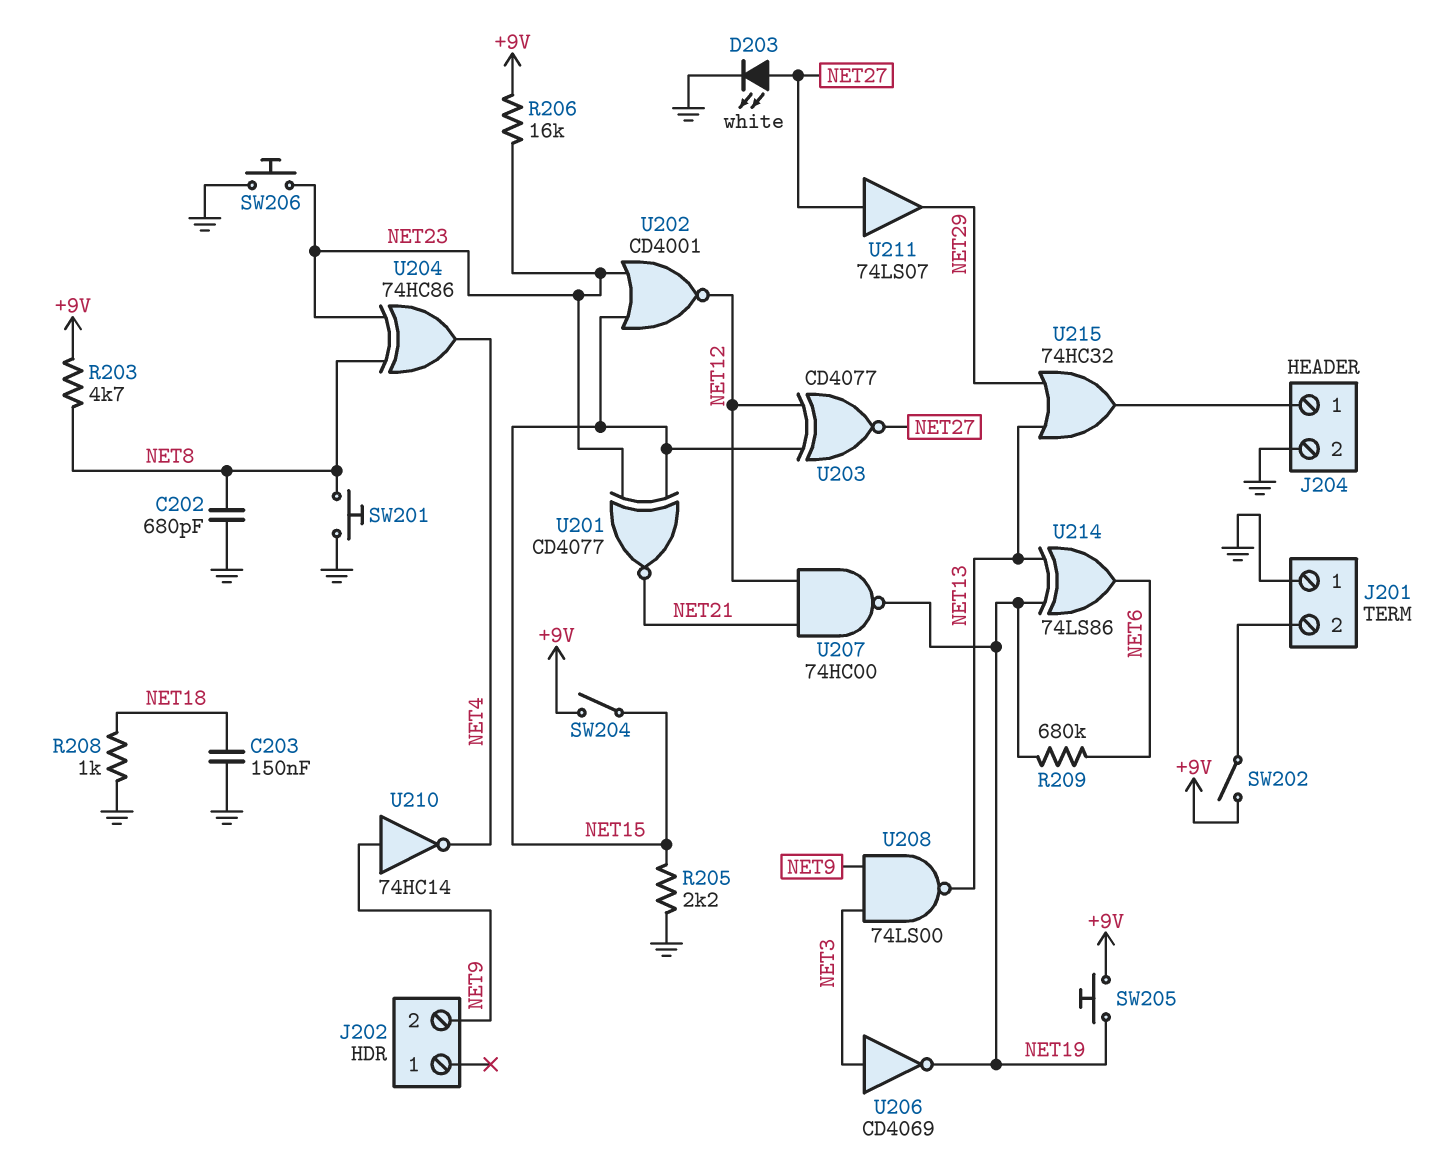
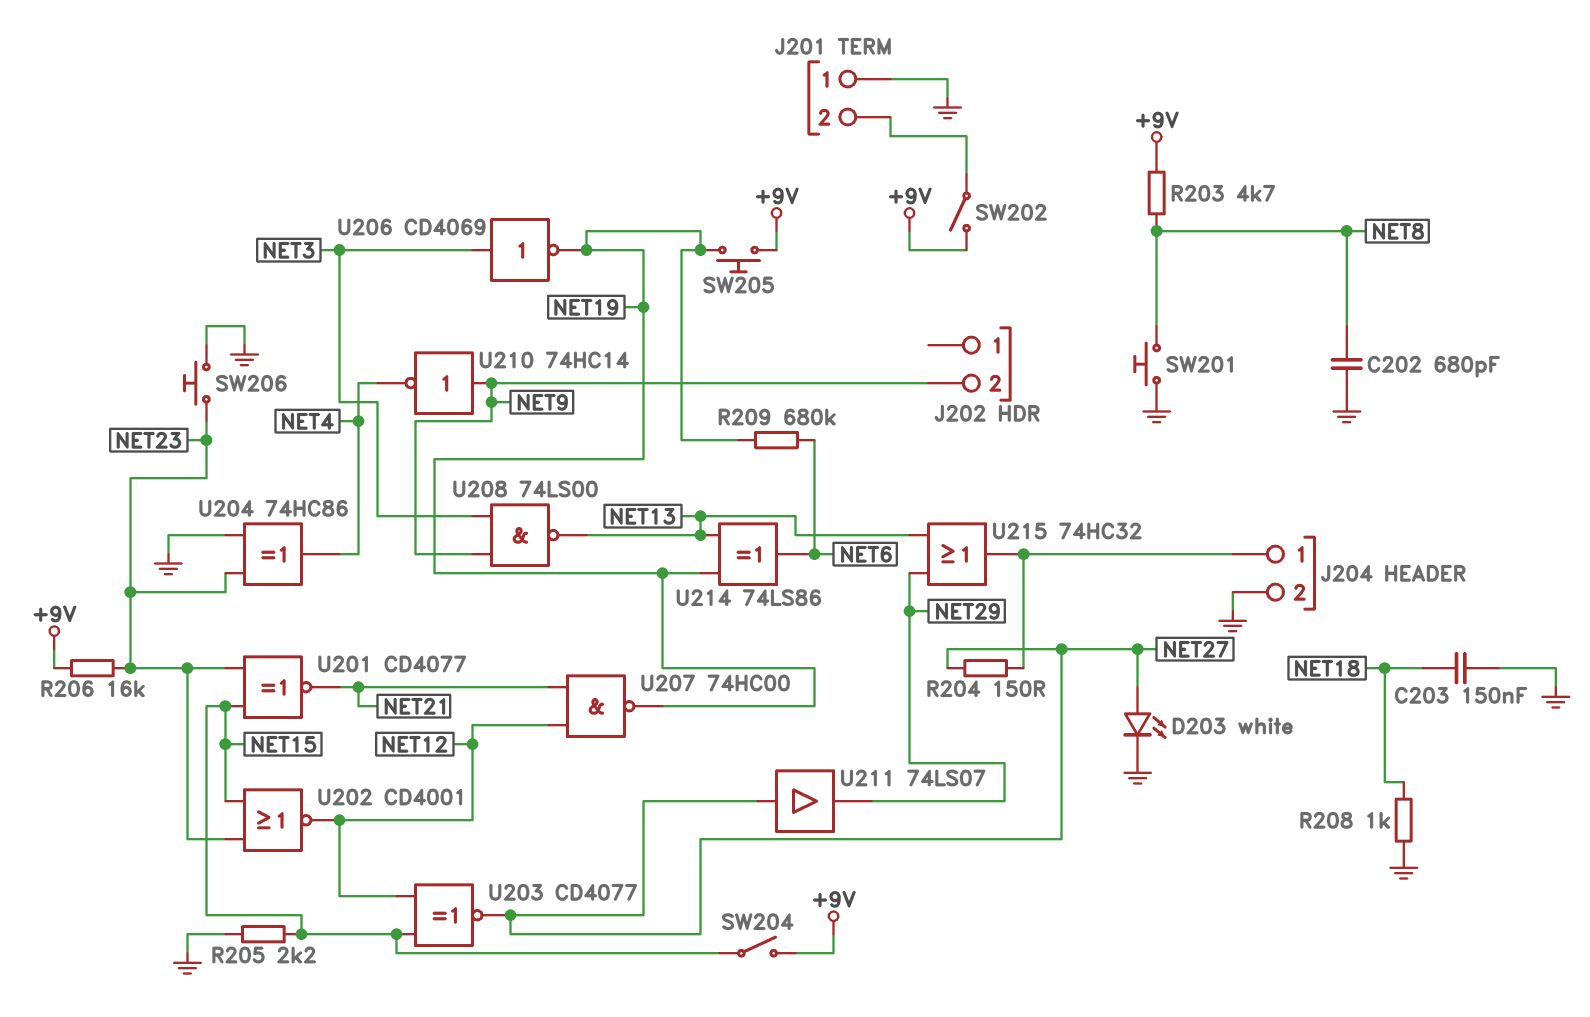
R204: none -> 150 (J204/1, NET27)
U204: XOR 74HC86 (in NET8, in NET23, out NET4) -> XOR 74HC86 (in GND, in NET23, out NET4)

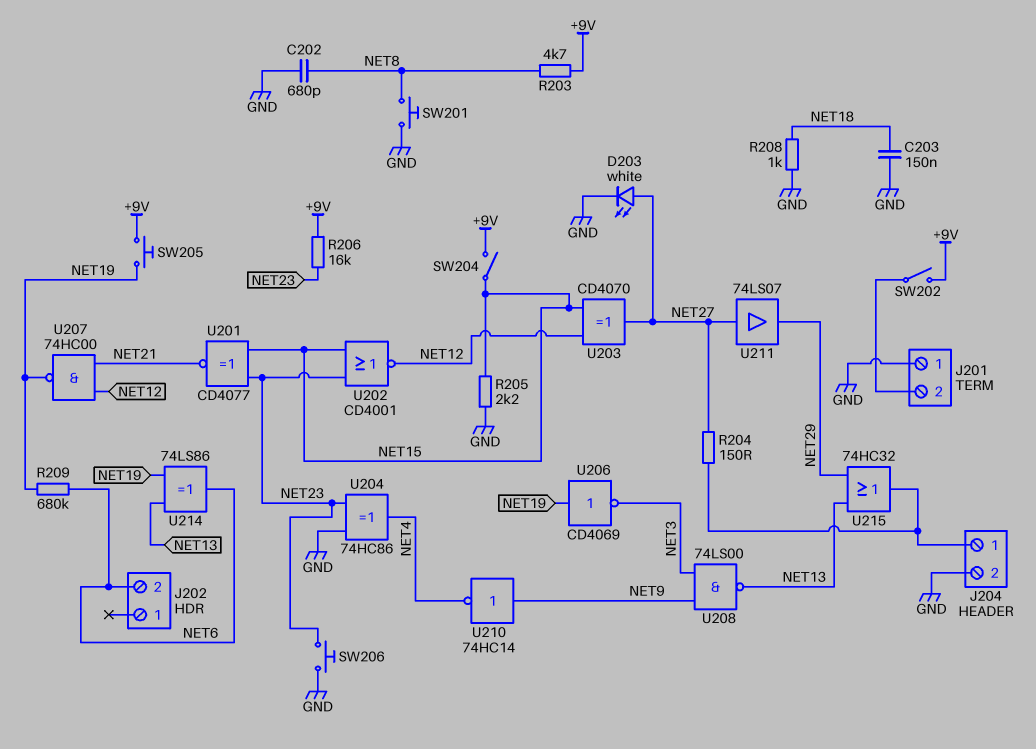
J202 pin 2: NET9 -> NET6
U203: XNOR CD4077 (in NET12, in NET15, out NET27) -> XOR CD4070 (in NET12, in NET15, out NET27)
U206: NOT CD4069 (in NET3, out NET19) -> NOT CD4069 (in NET19, out NET3)

